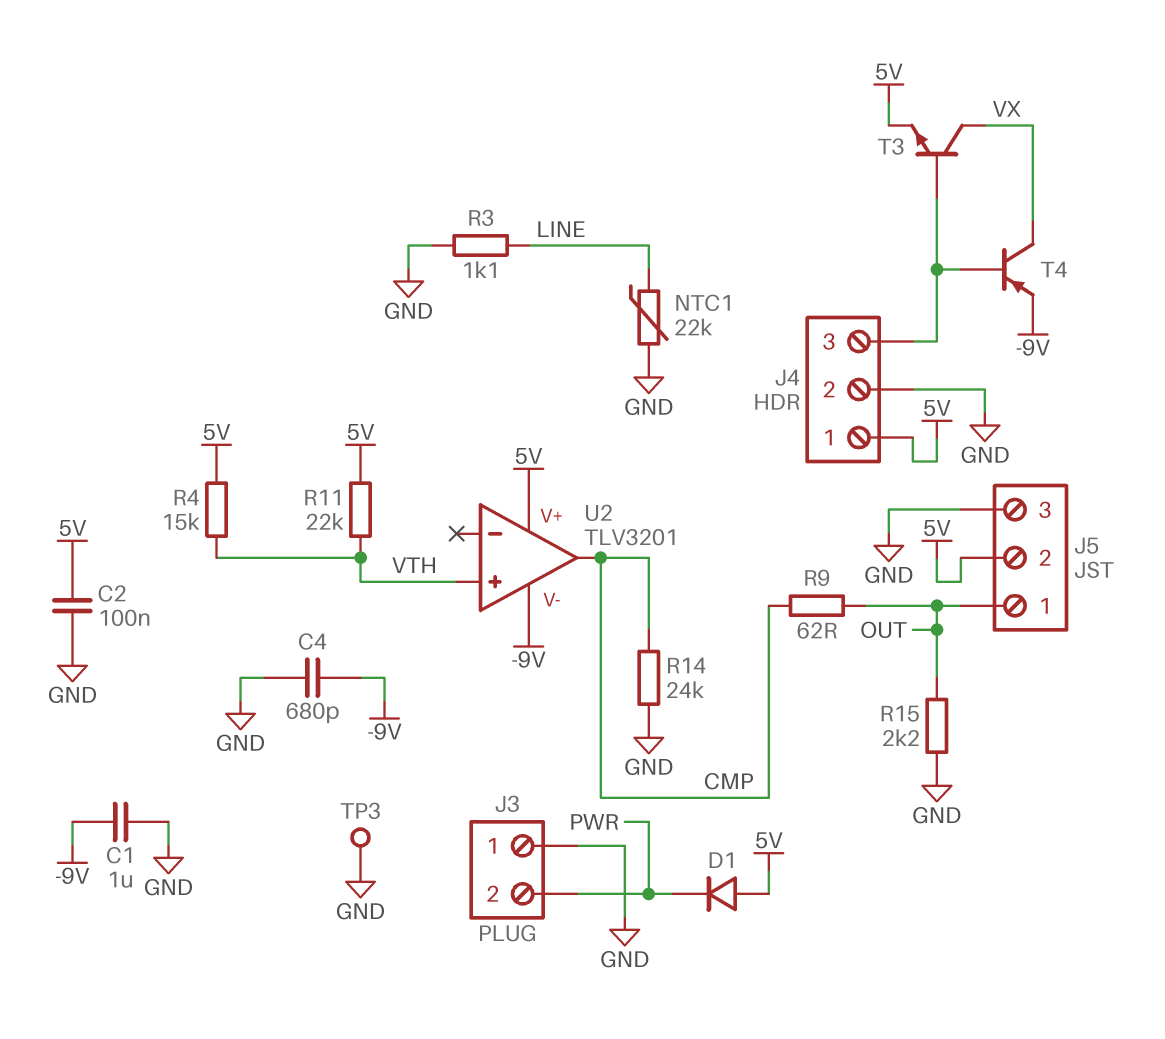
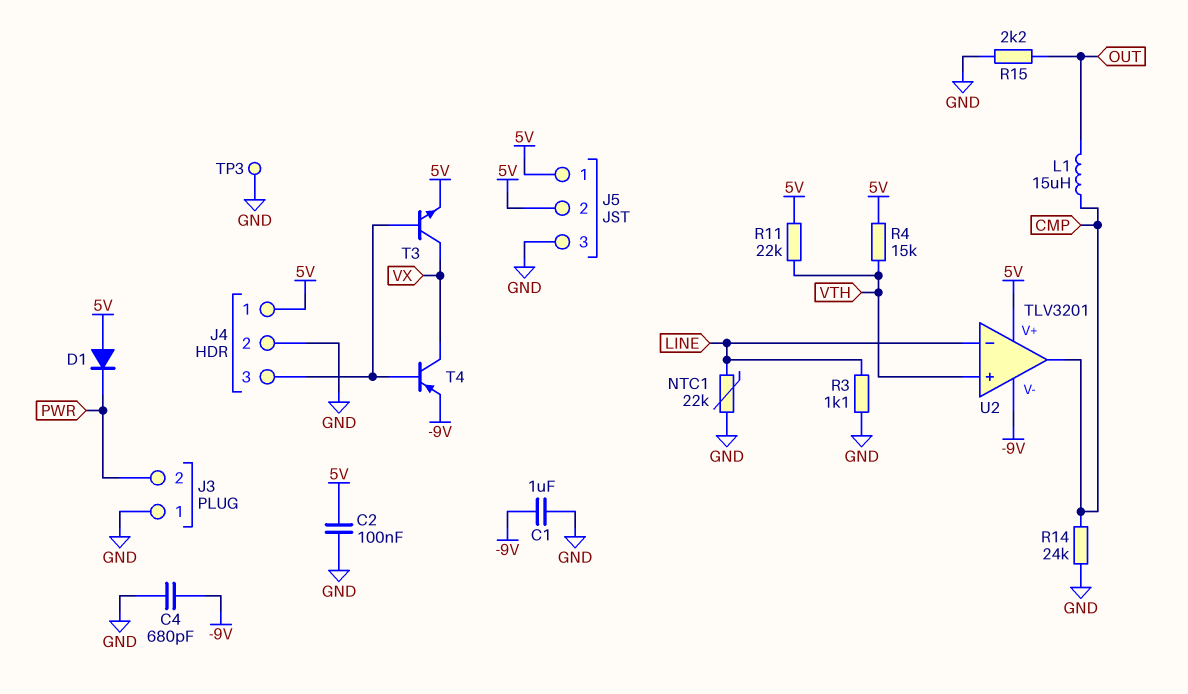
J5 pin 1: OUT -> 5V
L1: none -> 15uH (CMP, OUT)
R9: 62 (CMP, OUT) -> none
U2 pin in-: none -> LINE

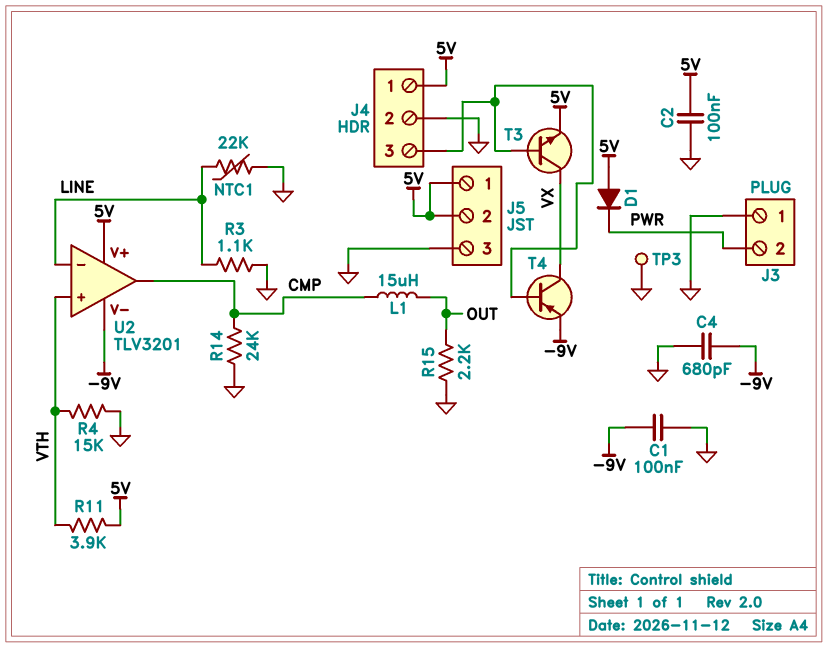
C1: 1uF (-9V, GND) -> 100nF (-9V, GND)
R4: 15k (5V, VTH) -> 15k (GND, VTH)
R11: 22k (5V, VTH) -> 3.9k (5V, VTH)

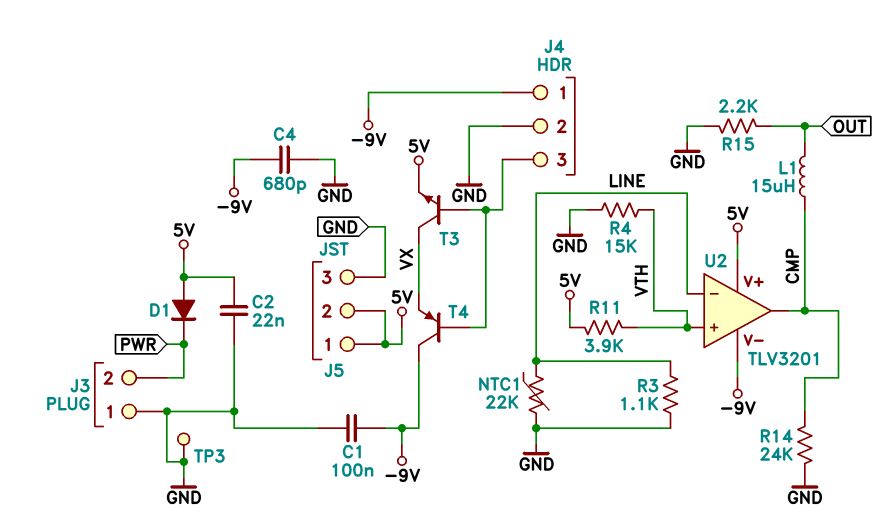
C2: 100nF (5V, GND) -> 22nF (5V, GND)
J4 pin 1: 5V -> -9V
T4: PNP (B J4/3, C VX, E -9V) -> PNP (B J4/3, C -9V, E VX)

